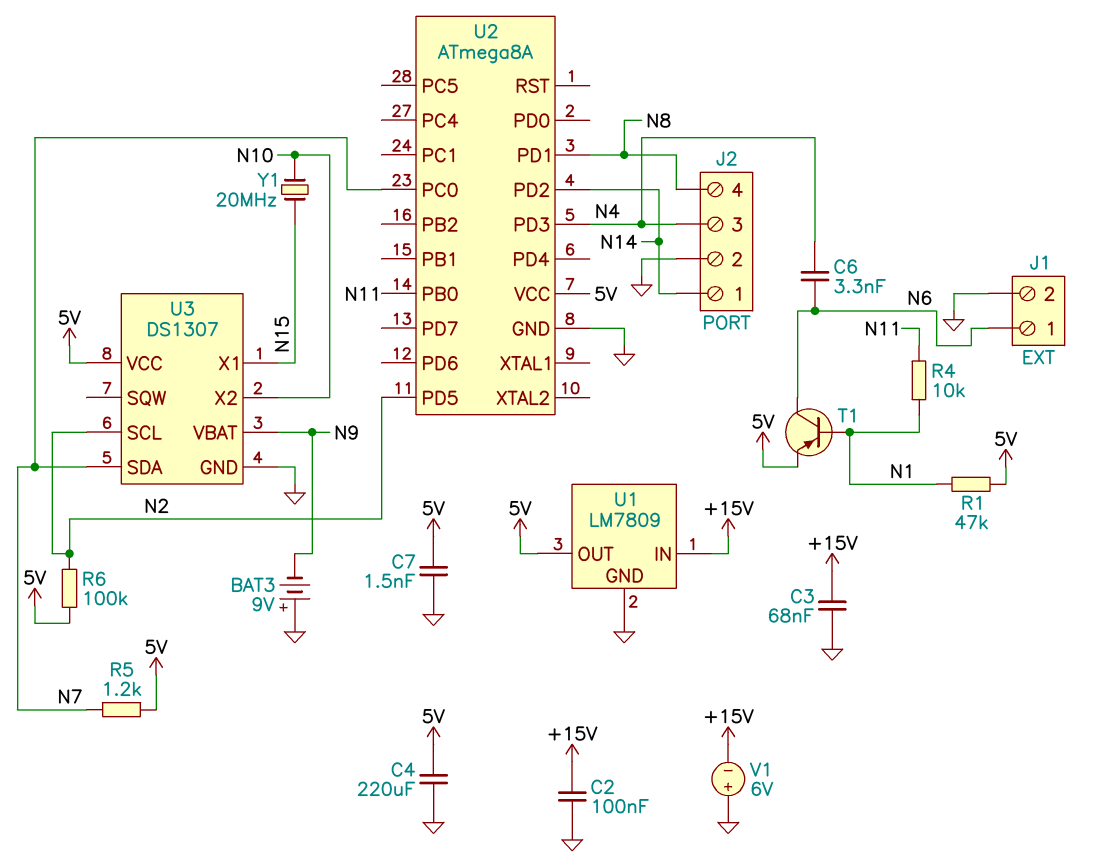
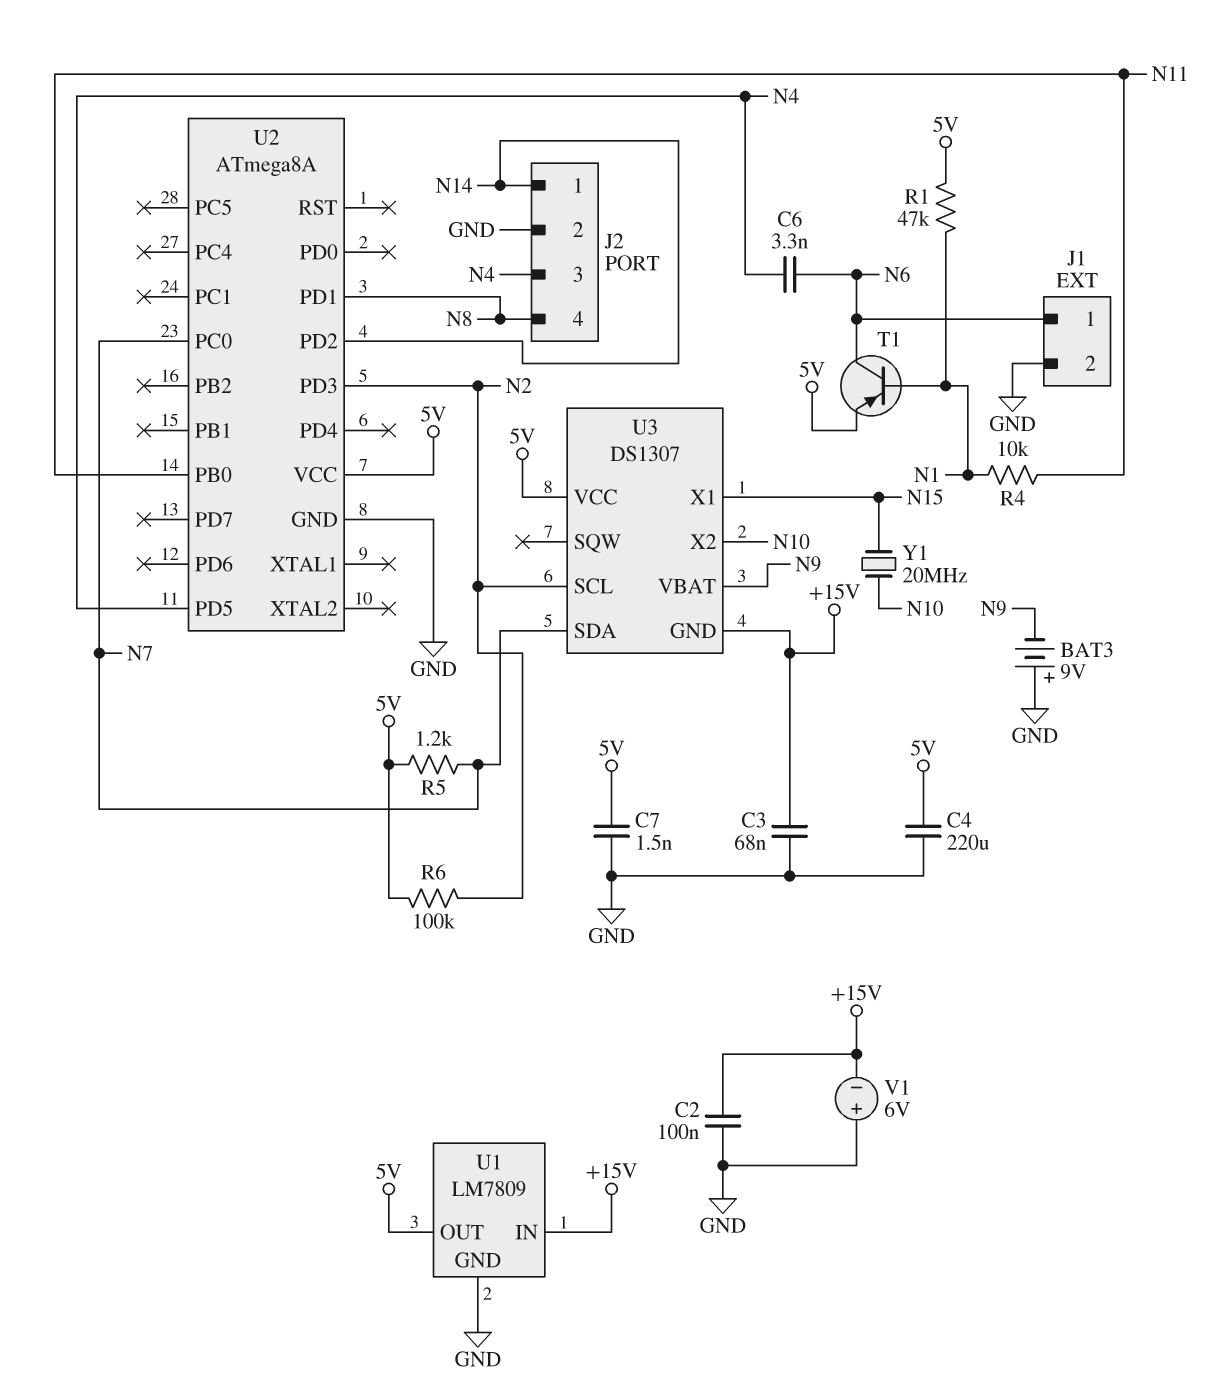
U2 pin PD3: N4 -> N2
U2 pin PD5: N2 -> N4
U3 pin GND: GND -> +15V

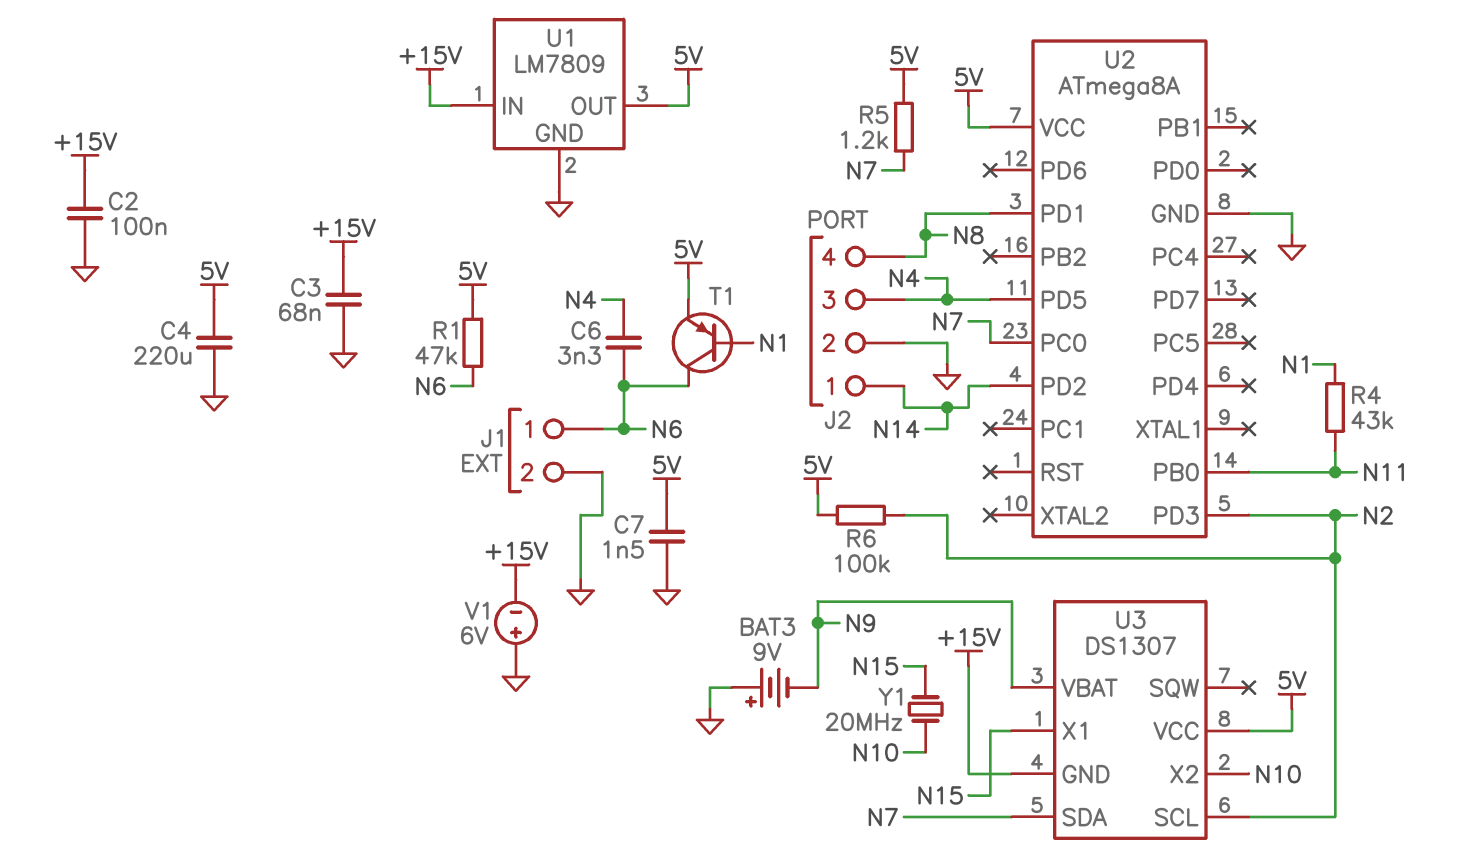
R1: 47k (5V, N1) -> 47k (5V, N6)
R4: 10k (N1, N11) -> 43k (N1, N11)

